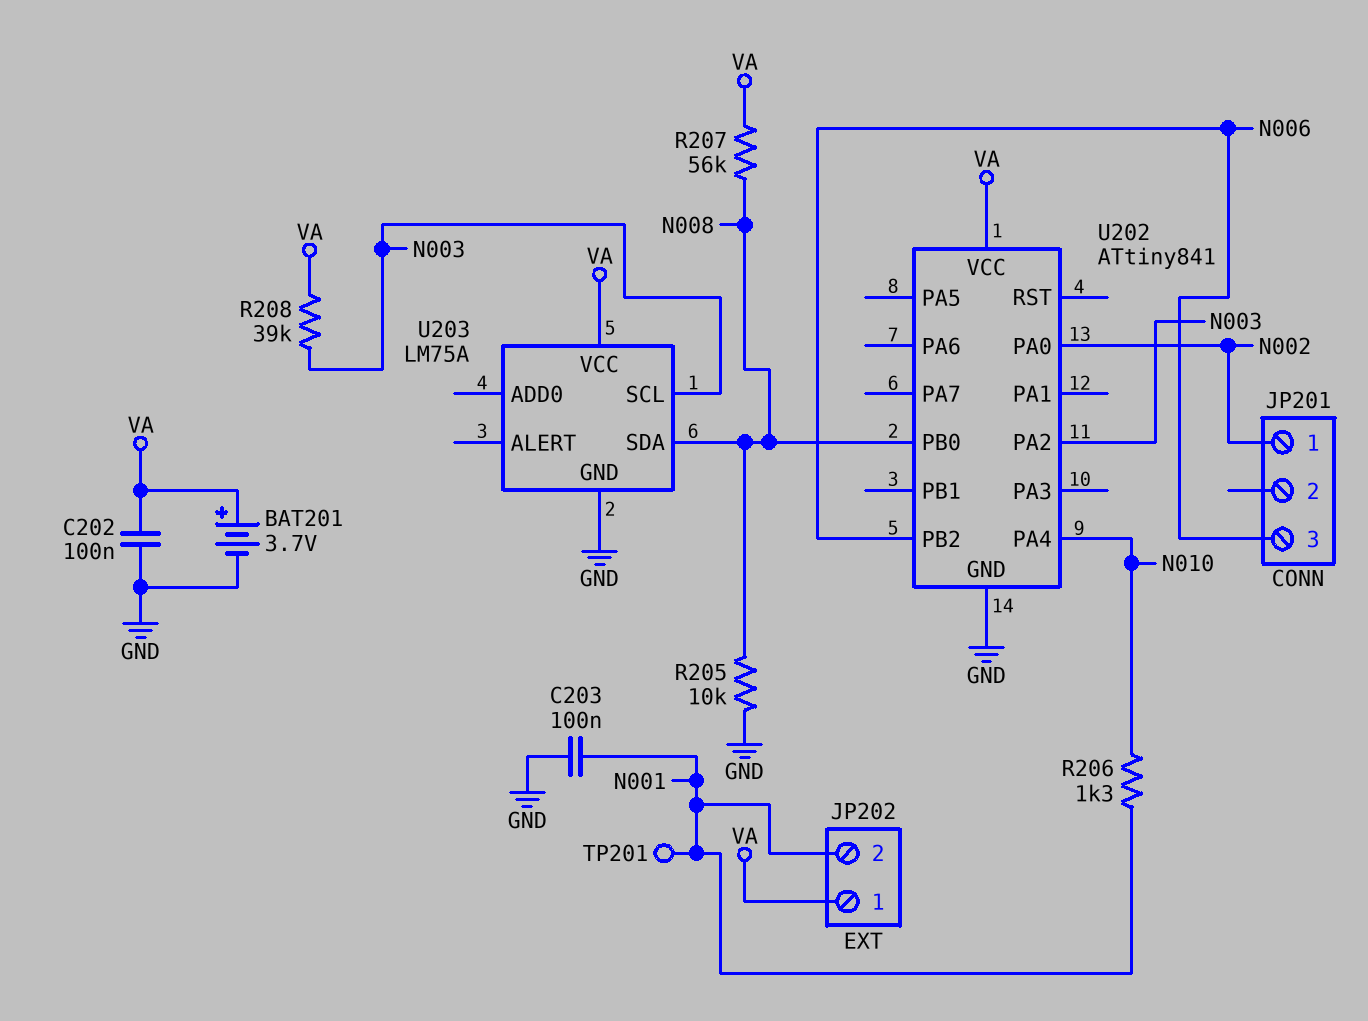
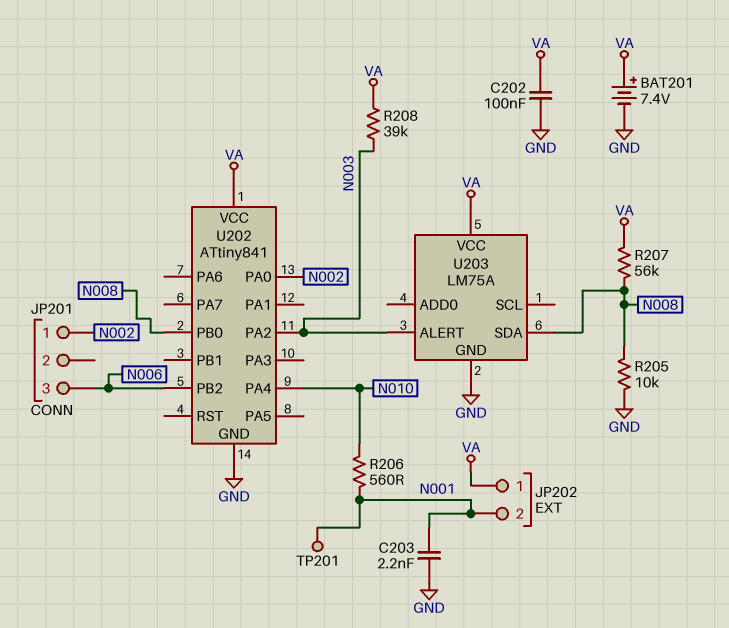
BAT201: 3.7V (plus VA, minus GND) -> 7.4V (plus VA, minus GND)
C203: 100nF (GND, N001) -> 2.2nF (GND, N001)
R206: 1.3k (N001, N010) -> 560 (N001, N010)
U203 pin ALERT: none -> N003
U203 pin SCL: N003 -> none

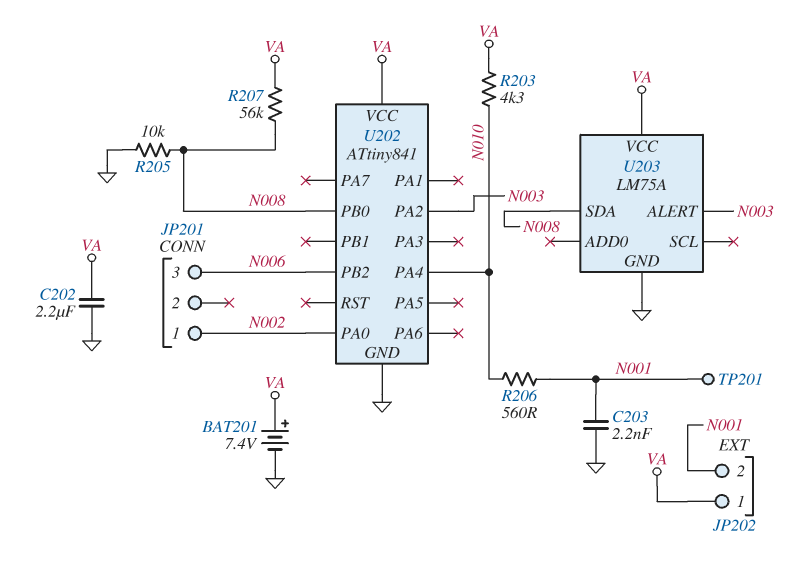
C202: 100nF (GND, VA) -> 2.2uF (GND, VA)
R203: none -> 4.3k (N010, VA)
R208: 39k (N003, VA) -> none

